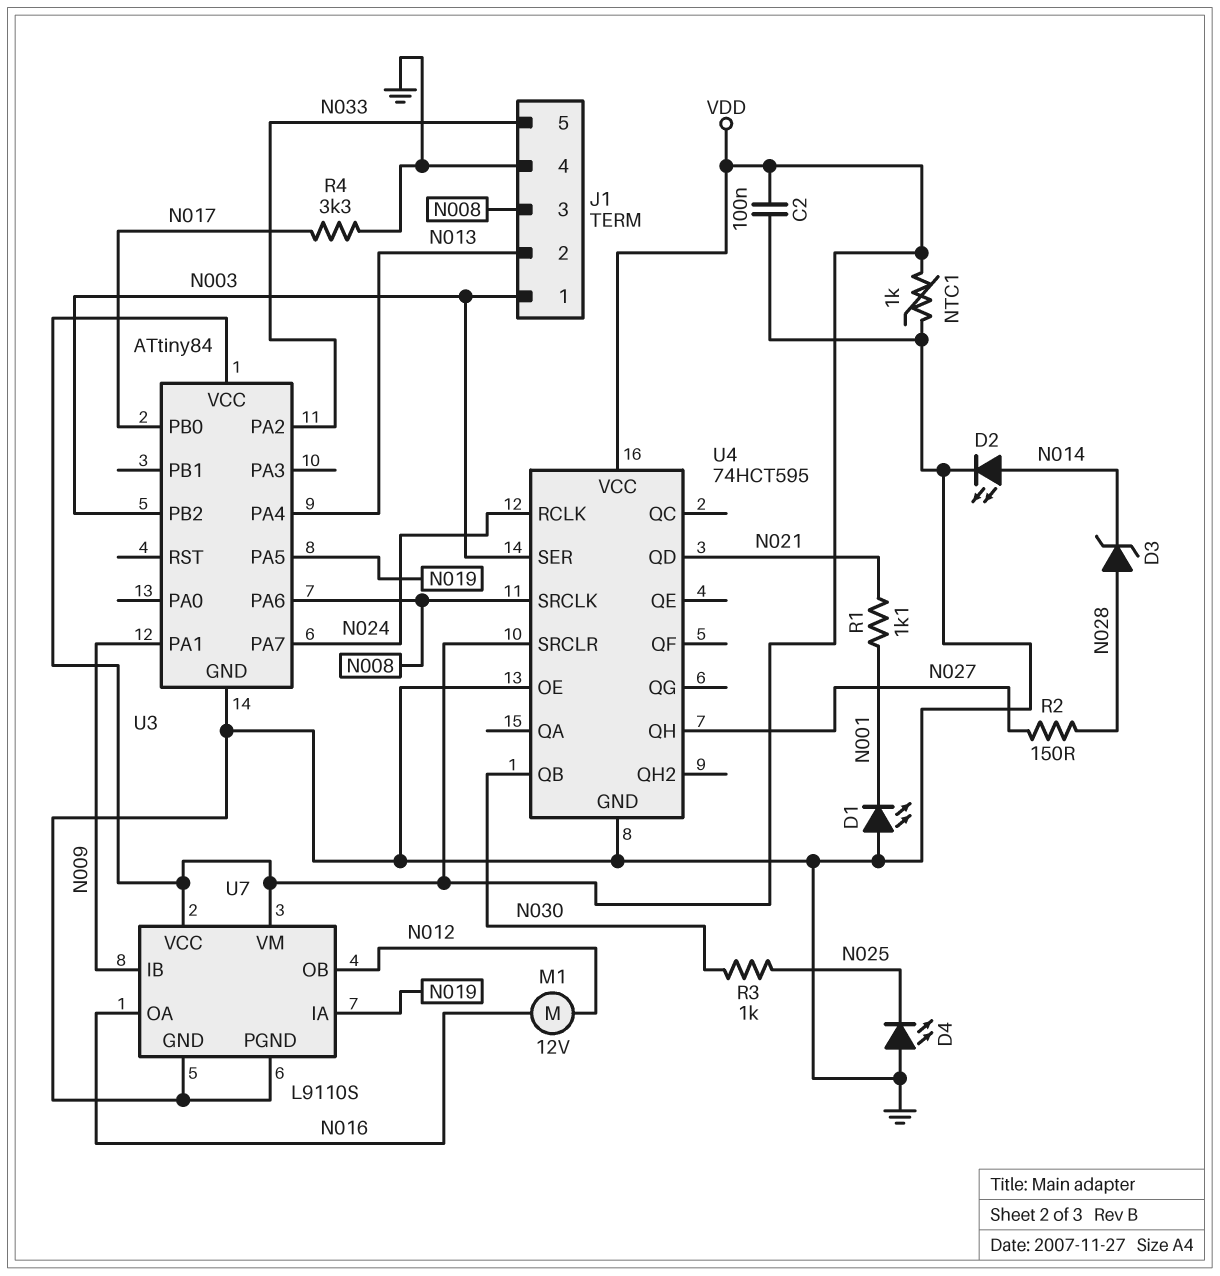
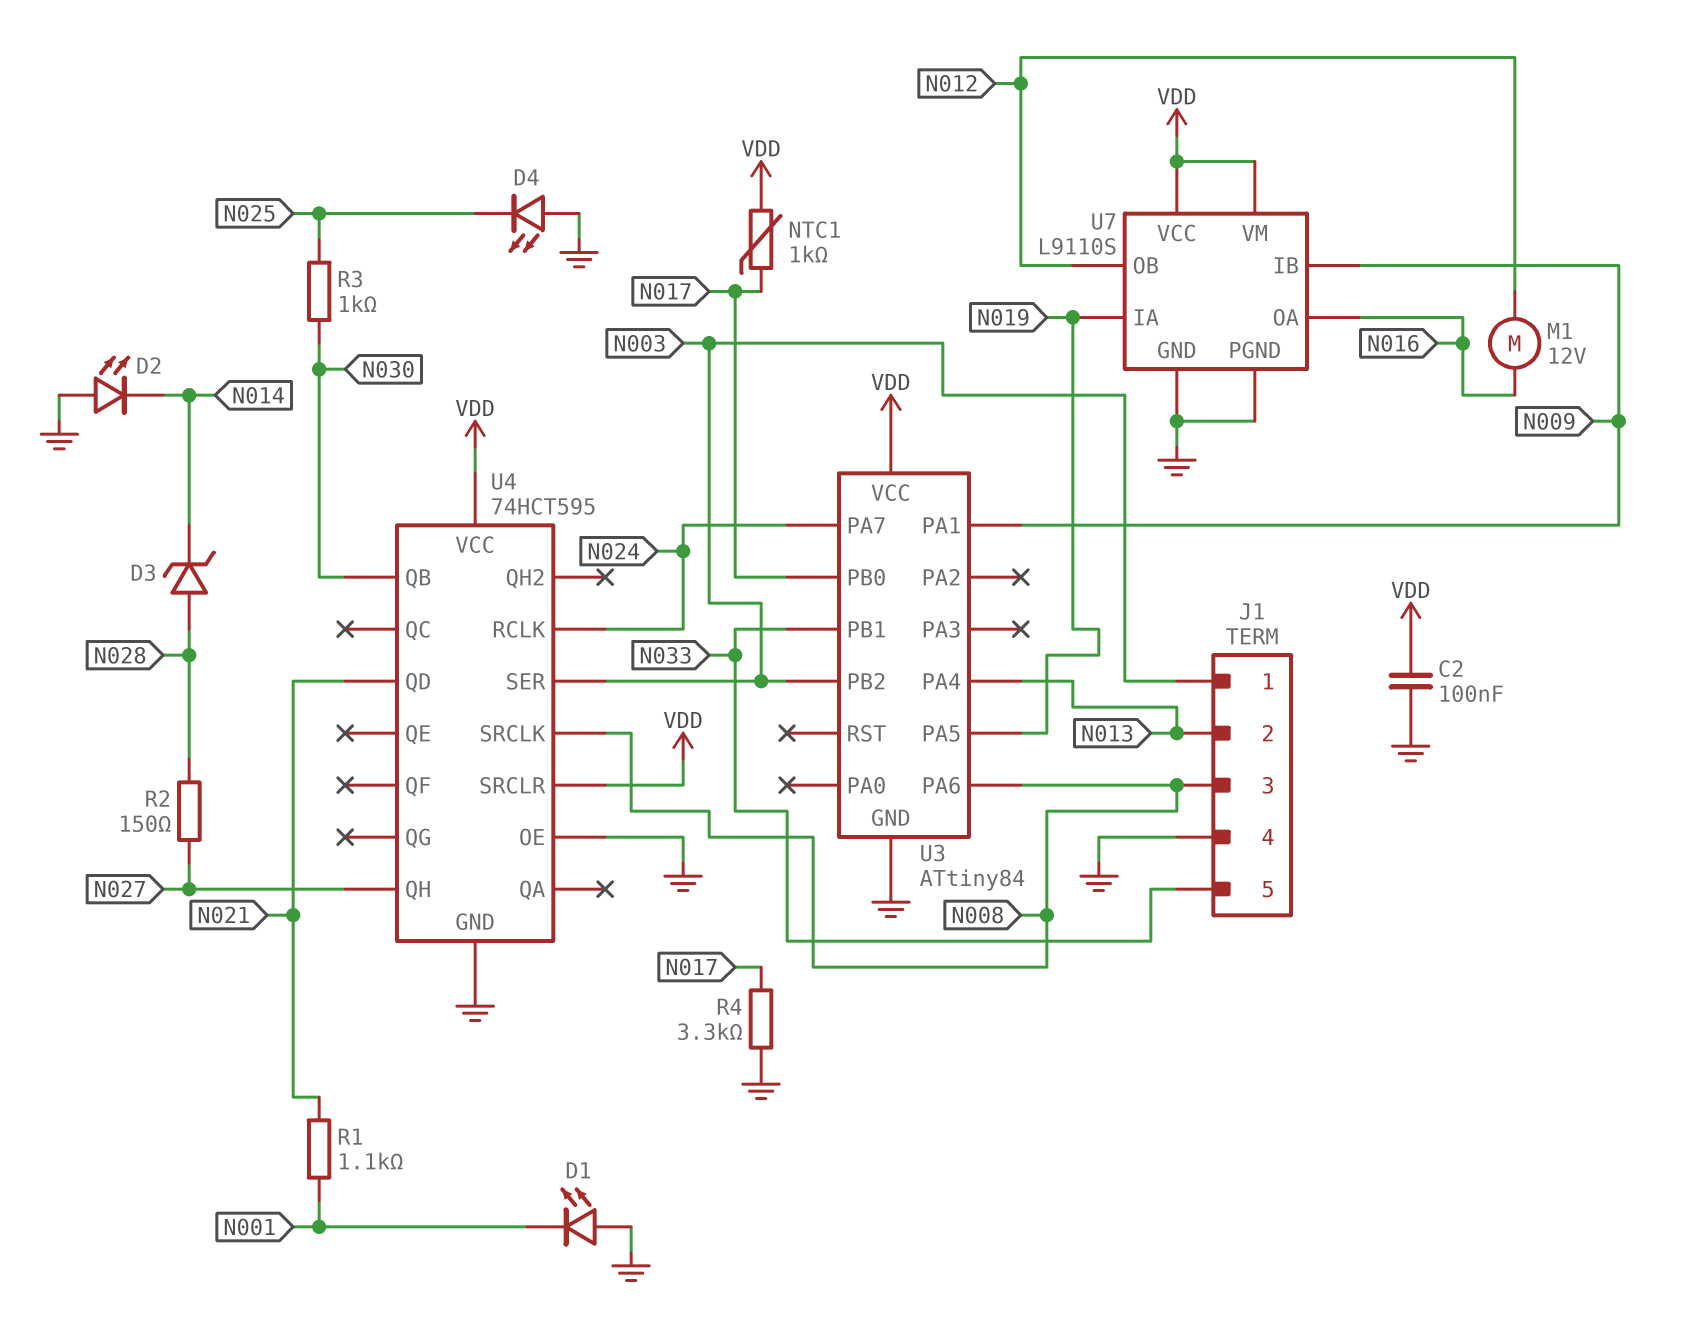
D2: LED (A N014, K GND) -> LED (A GND, K N014)
NTC1: 1k (GND, VDD) -> 1k (N017, VDD)
U3 pin PA2: N033 -> none
U3 pin PB1: none -> N033

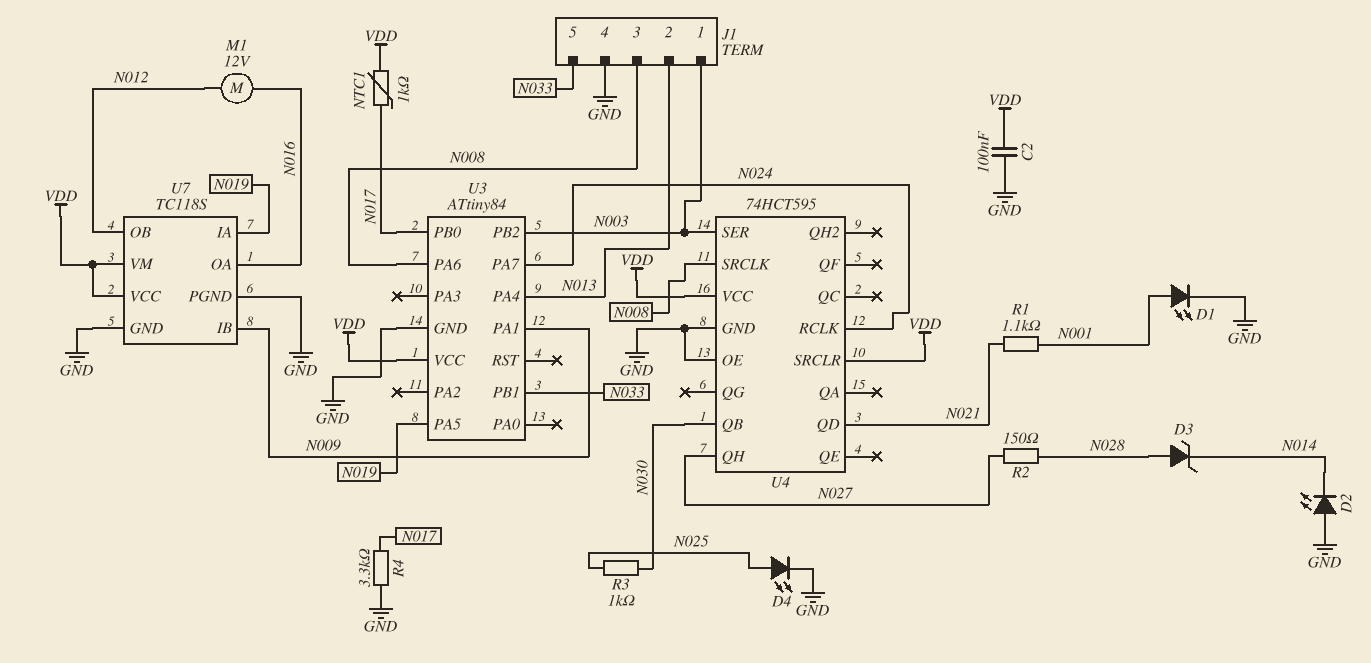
D1: LED (A GND, K N001) -> LED (A N001, K GND)
D4: LED (A GND, K N025) -> LED (A N025, K GND)
U7: L9110S -> TC118S

